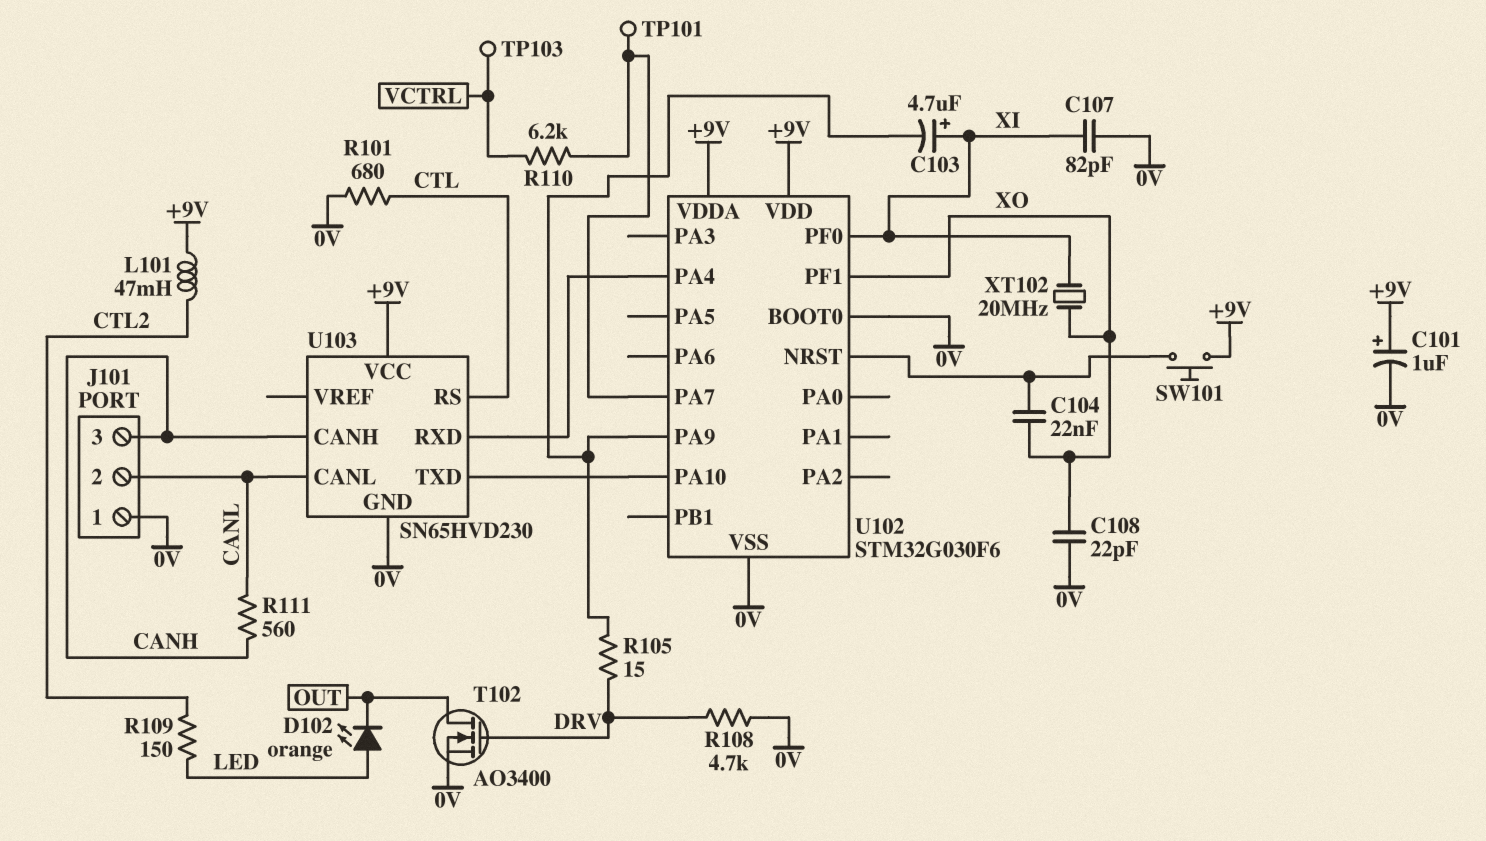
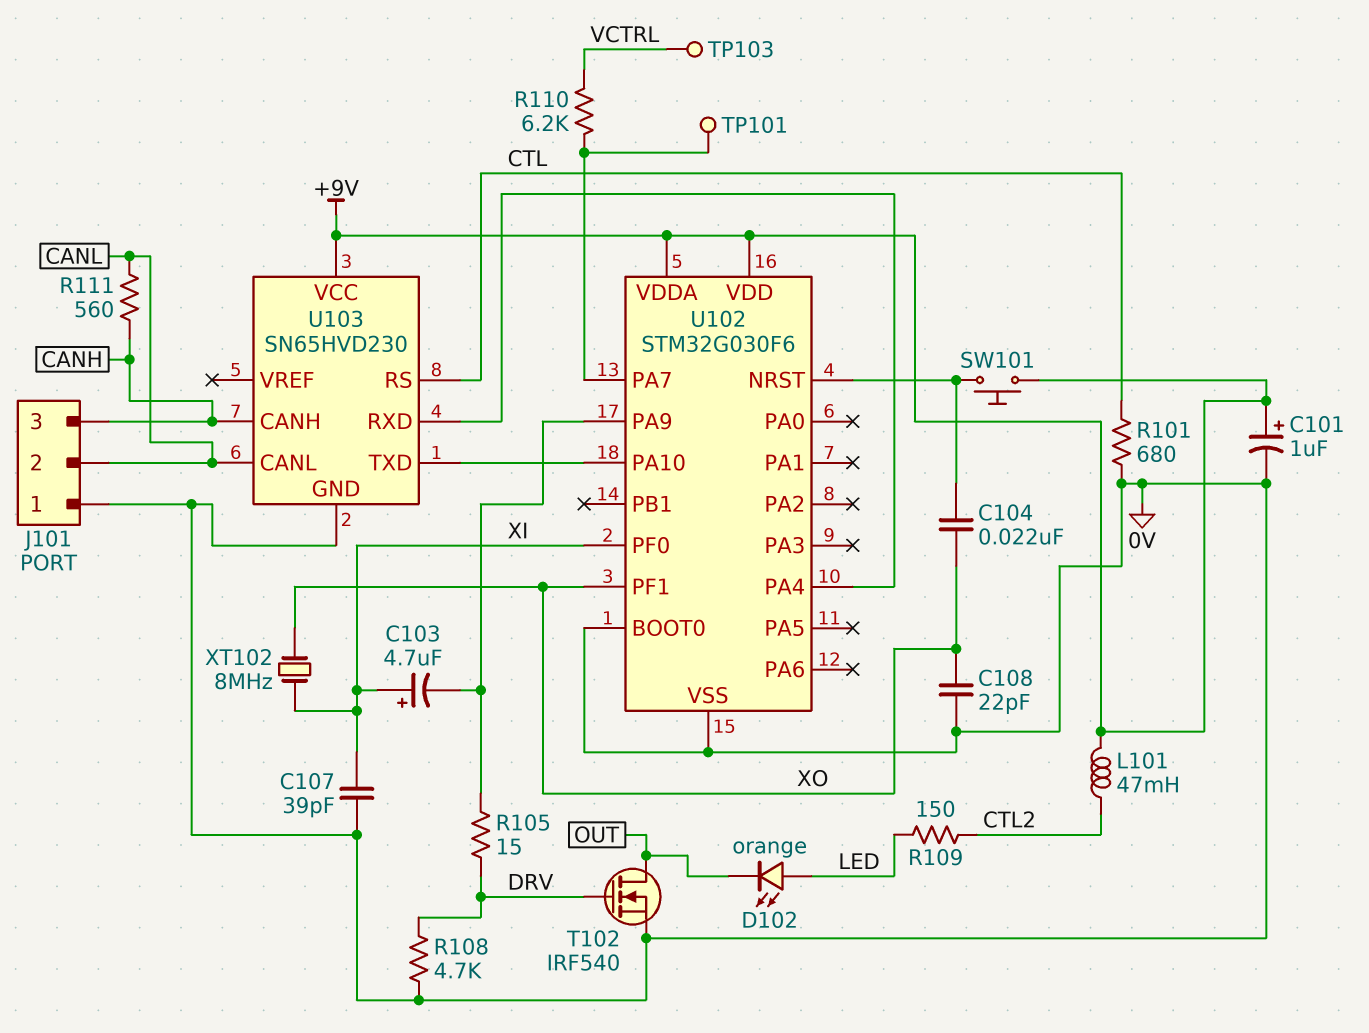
C107: 82pF (0V, XI) -> 39pF (0V, XI)
T102: NMOS AO3400 (G DRV, D OUT, S 0V) -> NMOS IRF540 (G DRV, D OUT, S 0V)
XT102: 20MHz (XI, XO) -> 8MHz (XI, XO)

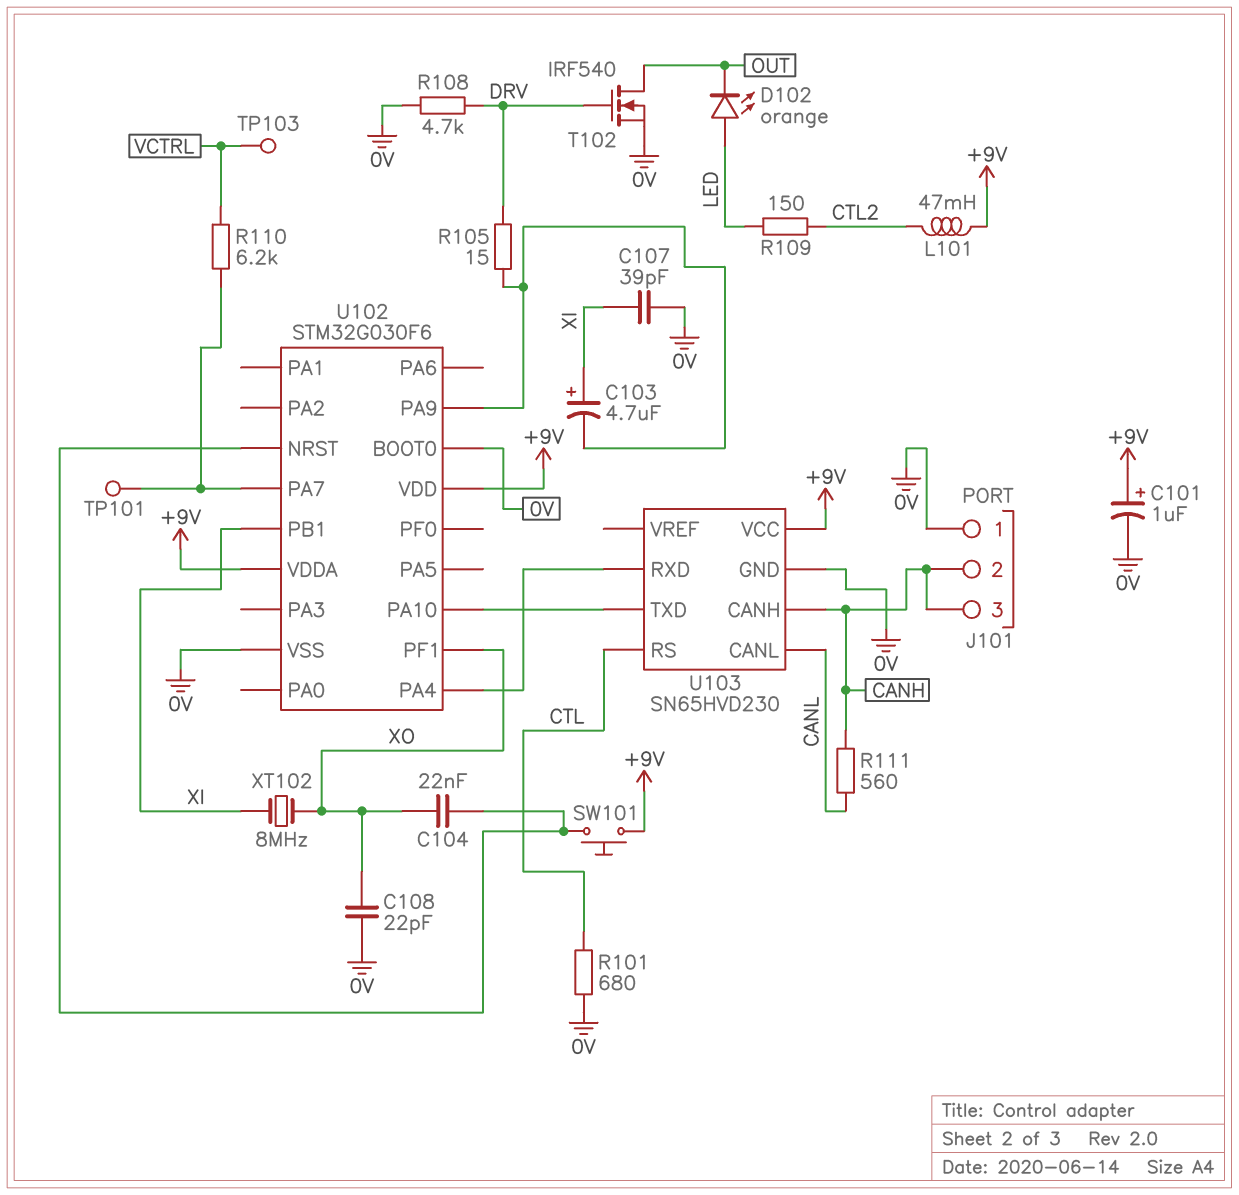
J101 pin 2: CANL -> CANH
U102 pin PB1: none -> XI
U102 pin PF0: XI -> none

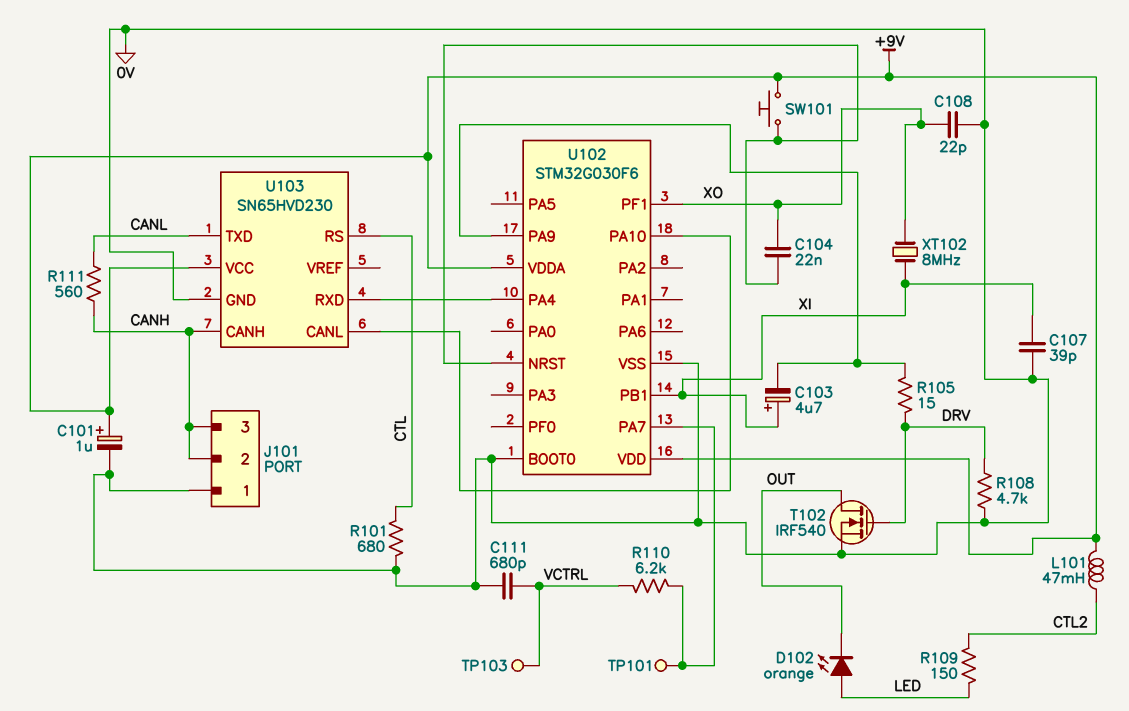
C111: none -> 680pF (0V, VCTRL)
U103 pin CANL: CANL -> U102/PA10
U103 pin TXD: U102/PA10 -> CANL

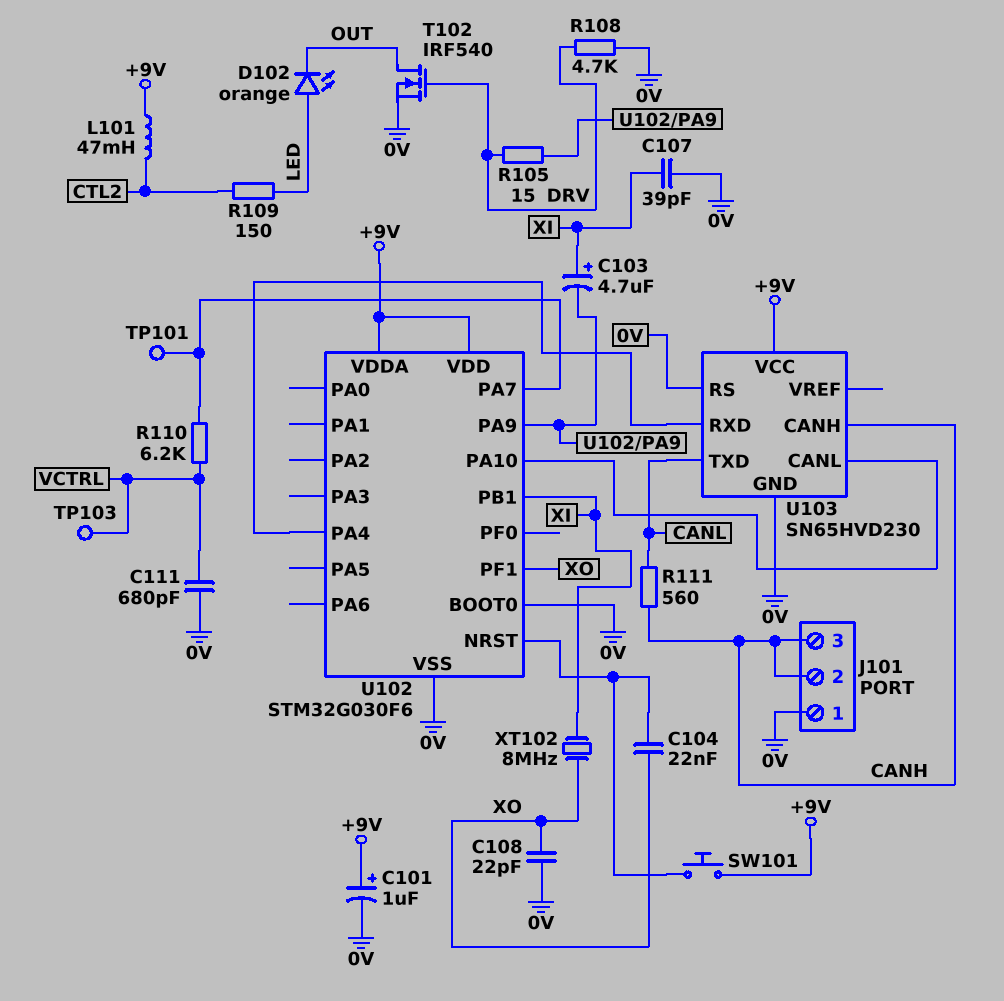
R101: 680 (0V, CTL) -> none
U103 pin RS: CTL -> 0V

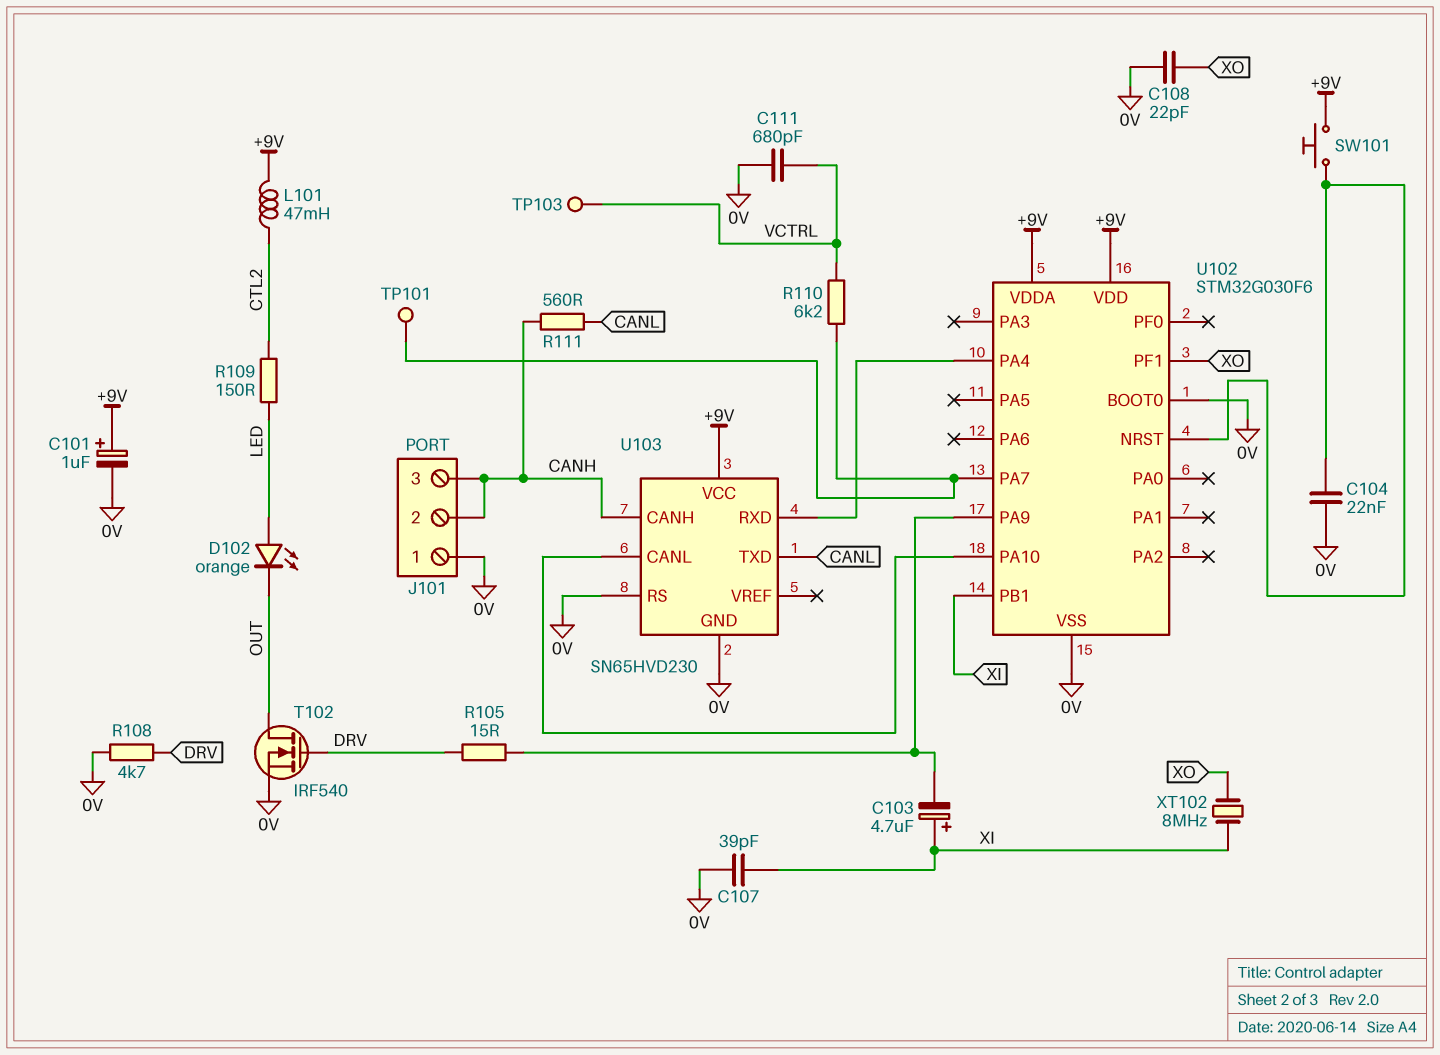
C104: 22nF (U102/NRST, XO) -> 22nF (0V, U102/NRST)

